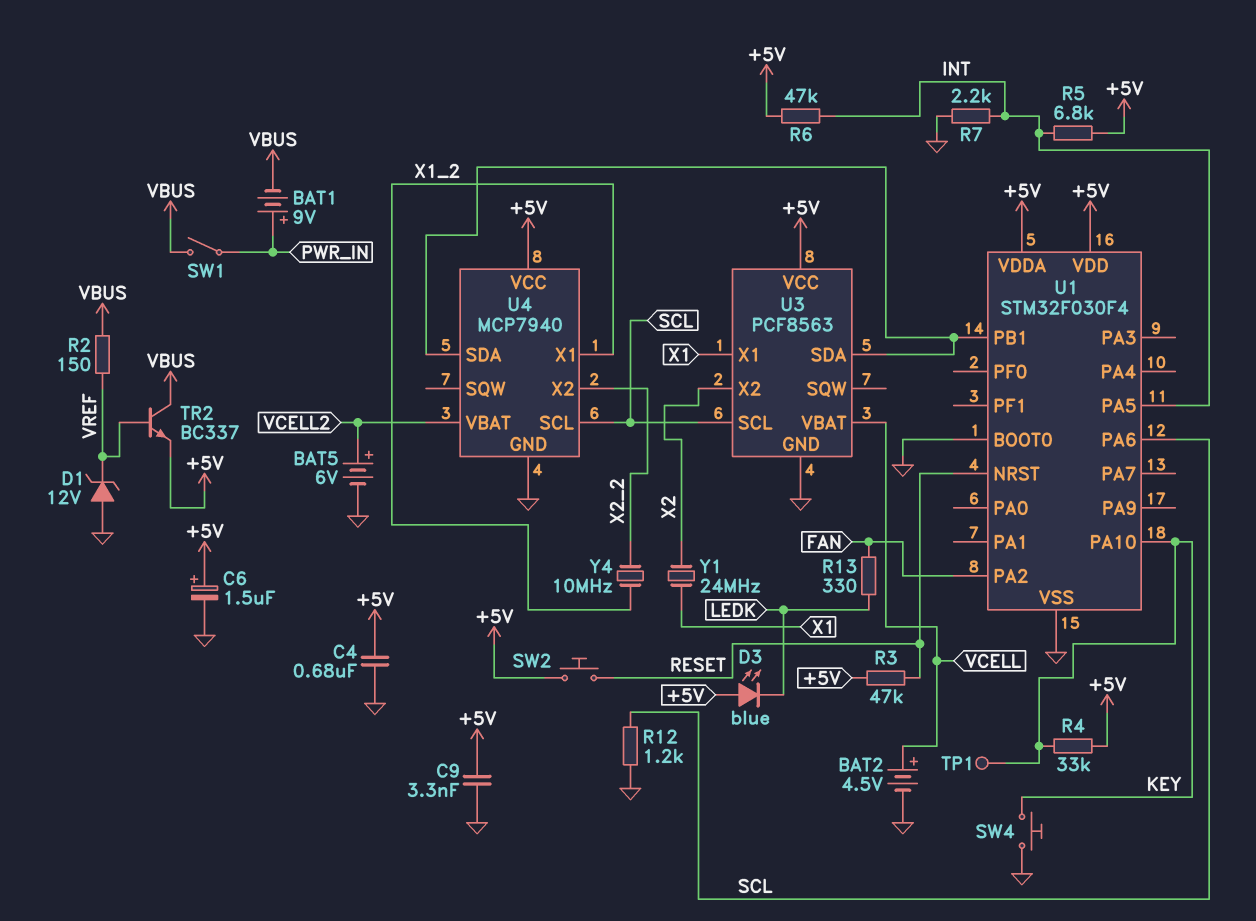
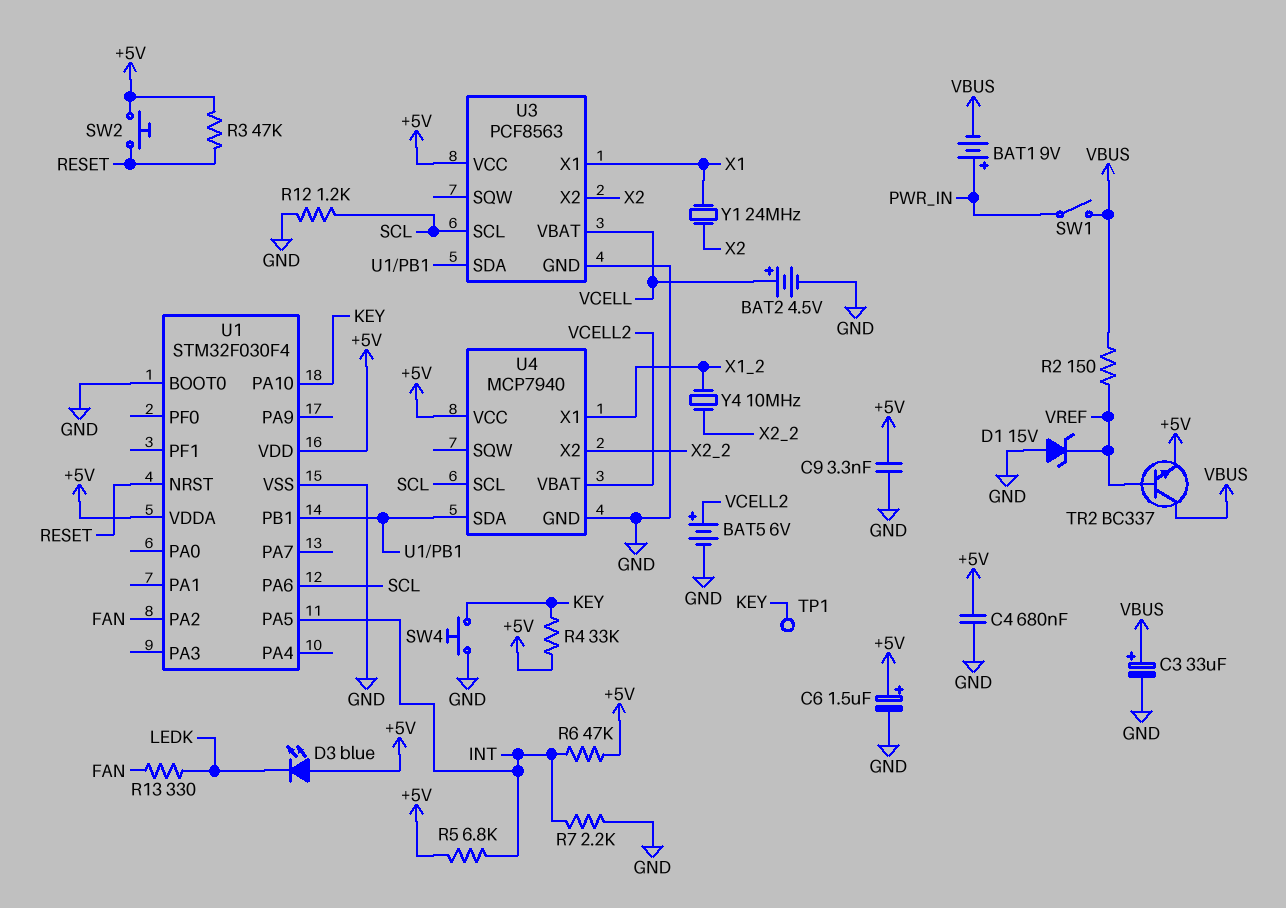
C3: none -> 33uF (plus VBUS, minus GND)
D1: zener 12V (A GND, K VREF) -> zener 15V (A GND, K VREF)

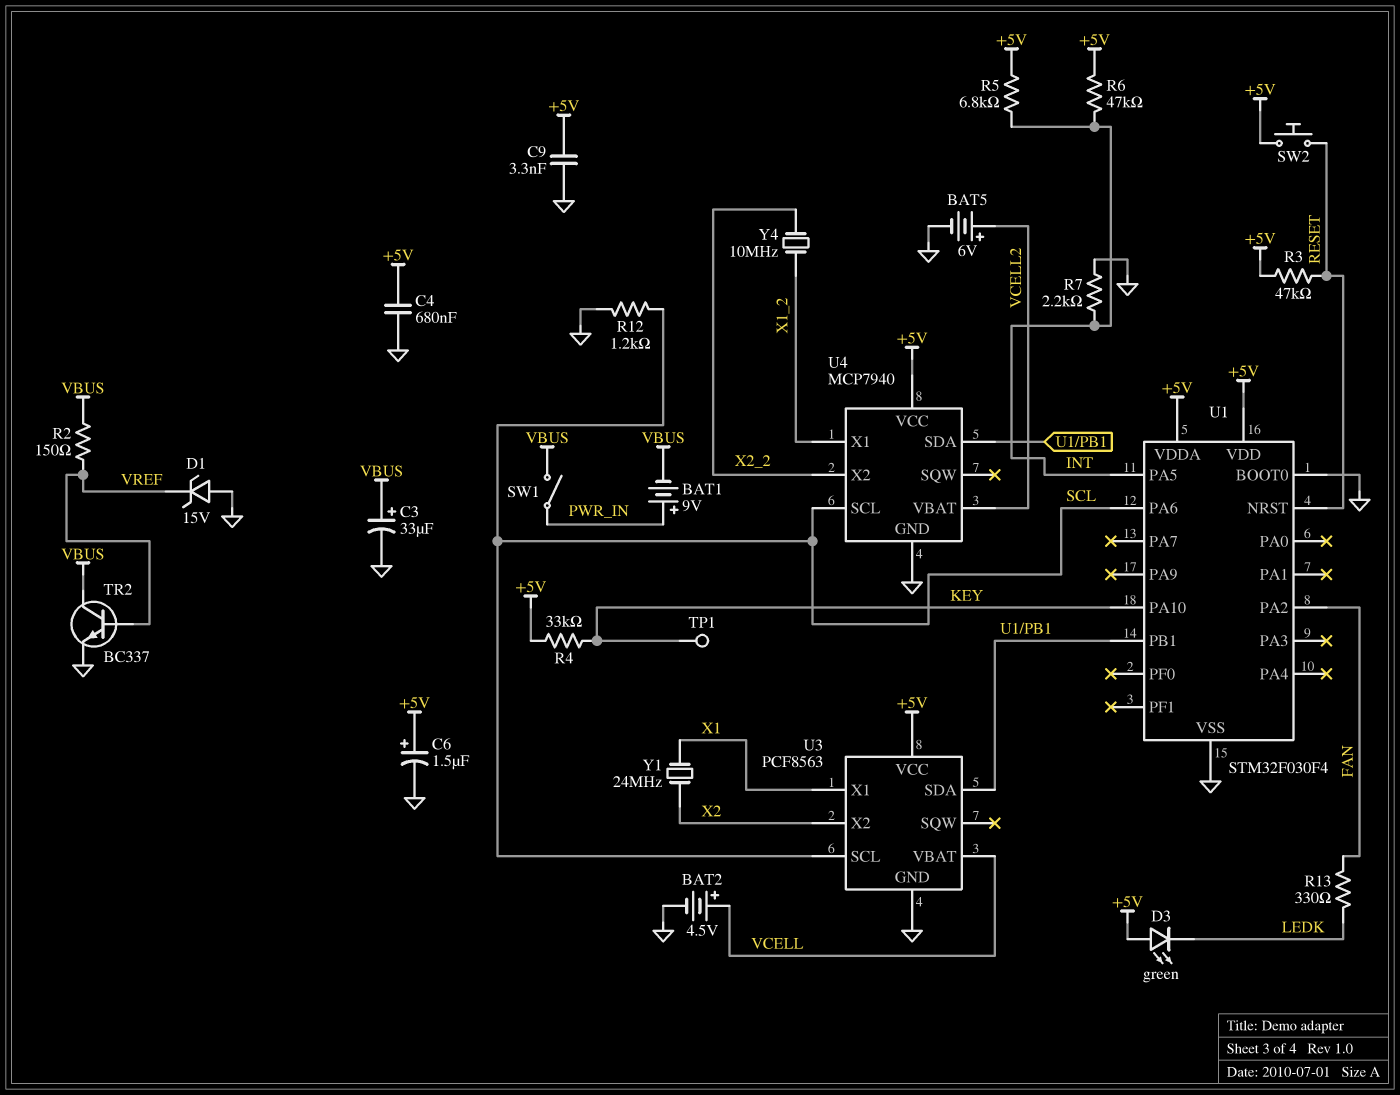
D3: LED blue (A +5V, K LEDK) -> LED green (A +5V, K LEDK)
SW4: button (GND, KEY) -> none
TR2: NPN BC337 (B VREF, C VBUS, E +5V) -> NPN BC337 (B VREF, C VBUS, E GND)

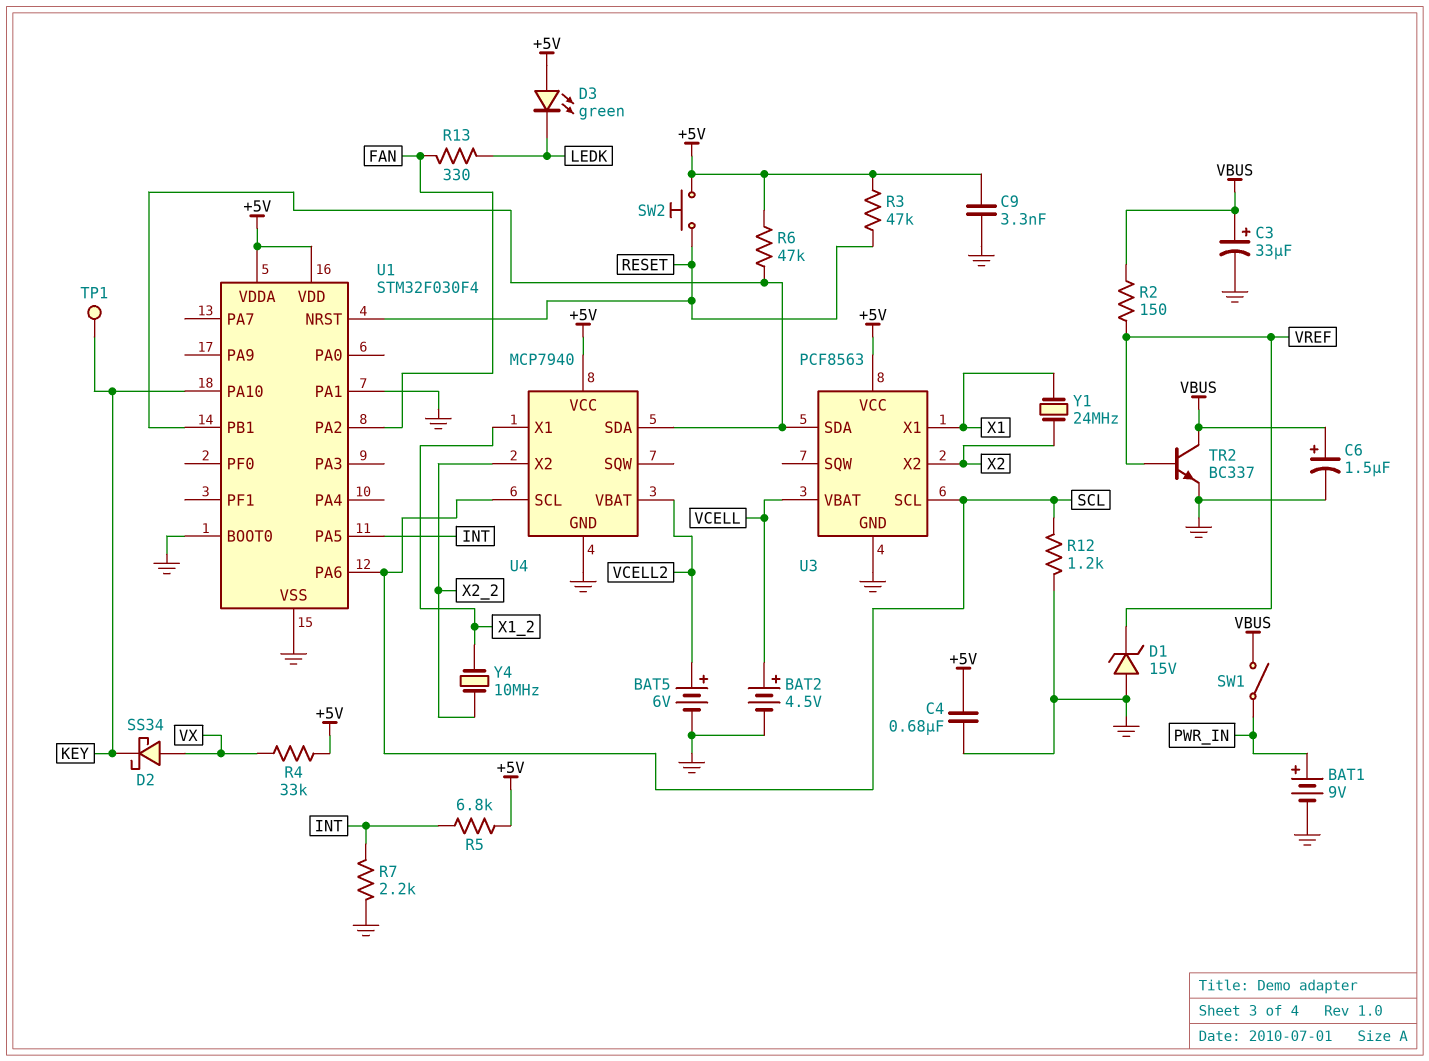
BAT1: 9V (plus PWR_IN, minus VBUS) -> 9V (plus PWR_IN, minus GND)
C6: 1.5uF (plus +5V, minus GND) -> 1.5uF (plus VBUS, minus GND)
D2: none -> schottky SS34 (A VX, K KEY)
R4: 33k (+5V, KEY) -> 33k (+5V, VX)
R6: 47k (+5V, INT) -> 47k (+5V, U1/PB1)
U1 pin PA1: none -> GND

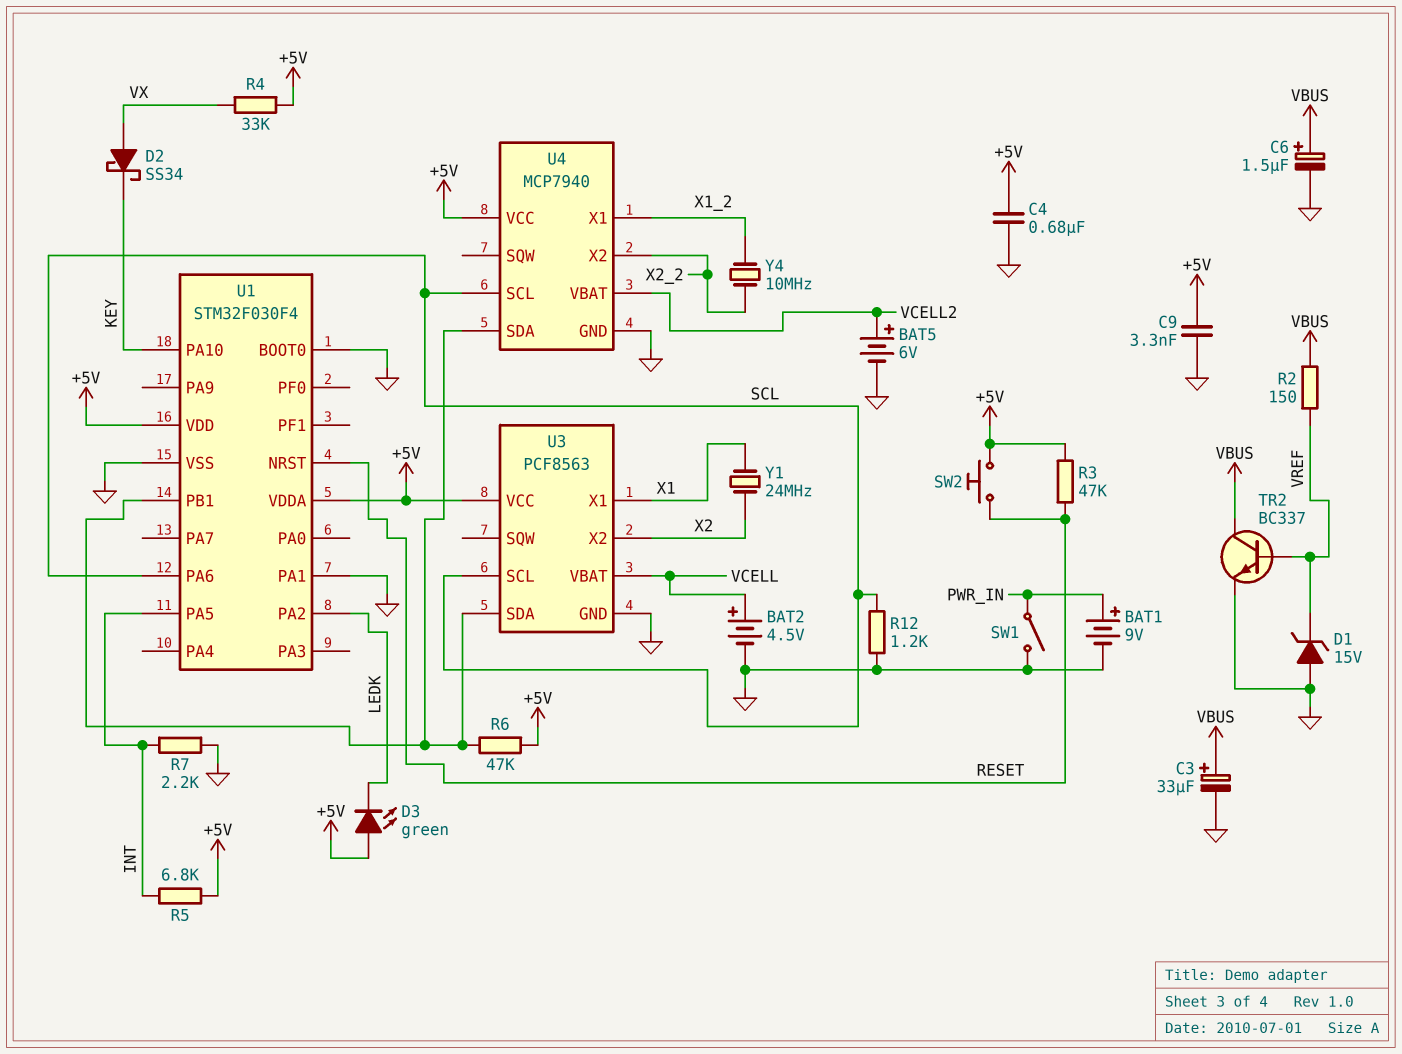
R13: 330 (FAN, LEDK) -> none
SW1: switch (PWR_IN, VBUS) -> switch (GND, PWR_IN)
TP1: test point (KEY) -> none
U1 pin PA2: FAN -> LEDK

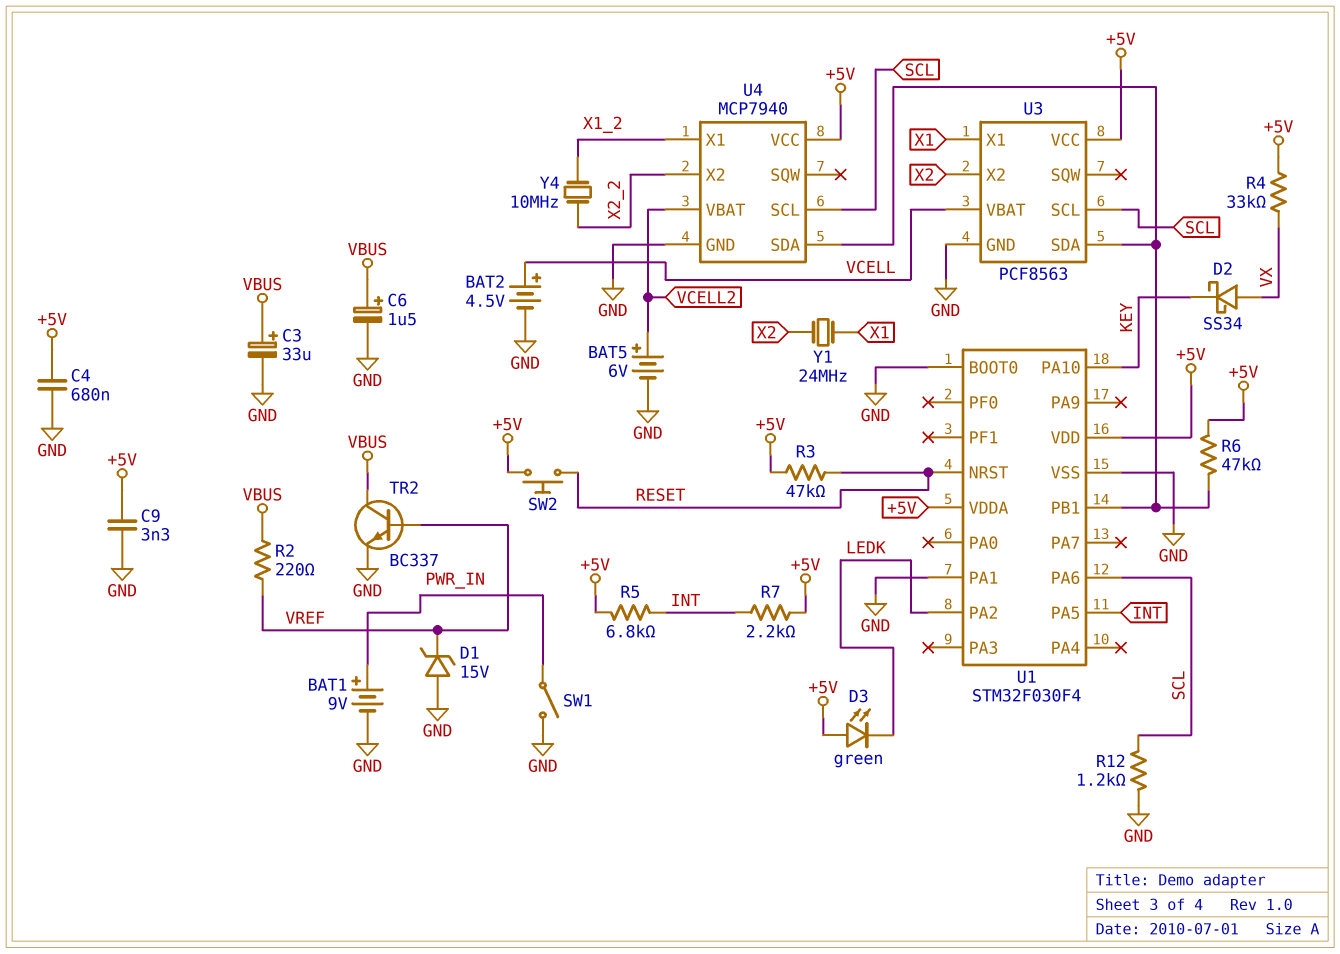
R2: 150 (VBUS, VREF) -> 220 (VBUS, VREF)
R7: 2.2k (GND, INT) -> 2.2k (+5V, INT)

